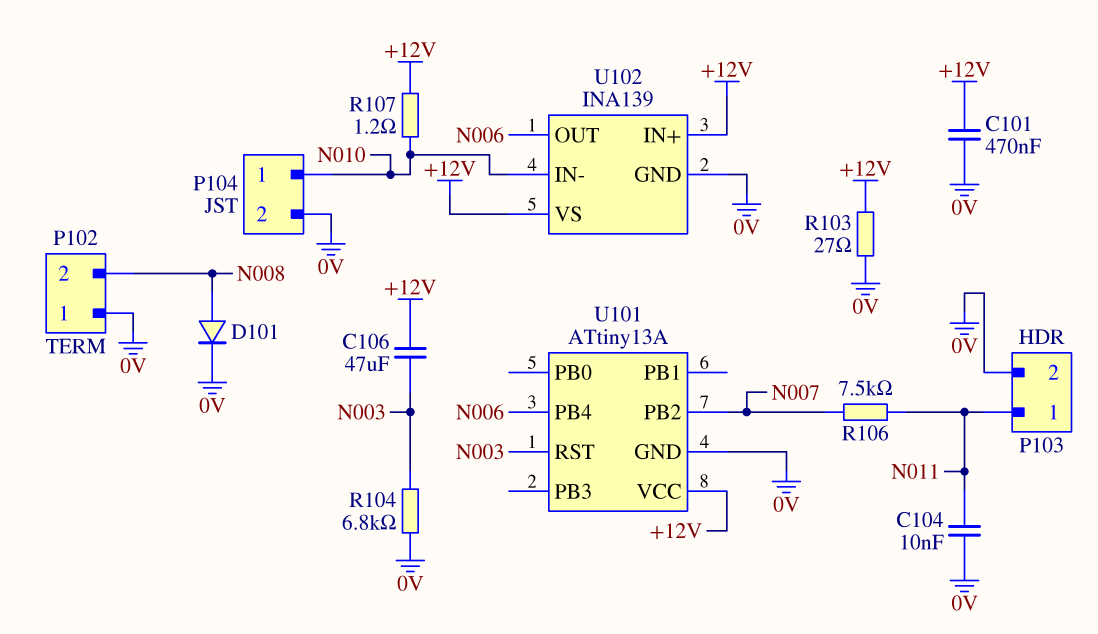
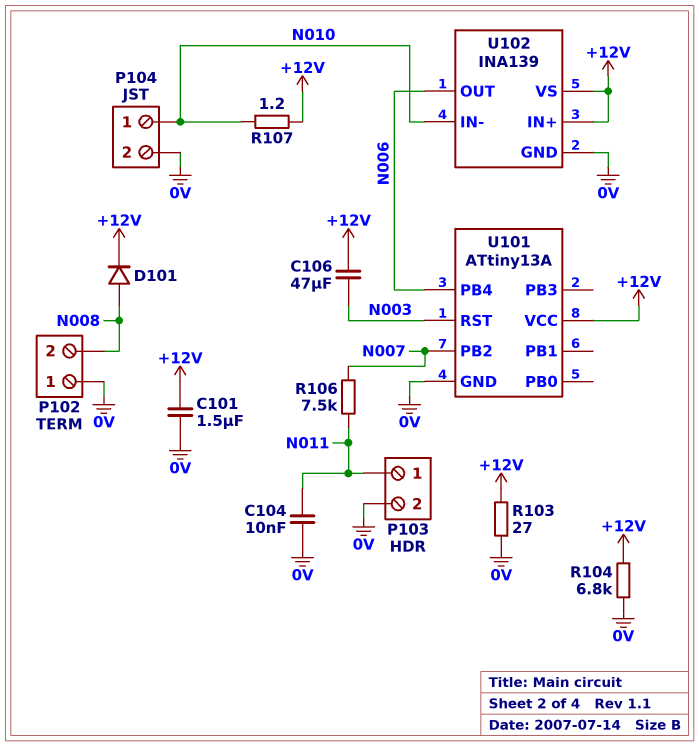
C101: 470nF (+12V, 0V) -> 1.5uF (+12V, 0V)
D101: diode (A N008, K 0V) -> diode (A N008, K +12V)
R104: 6.8k (0V, N003) -> 6.8k (+12V, 0V)

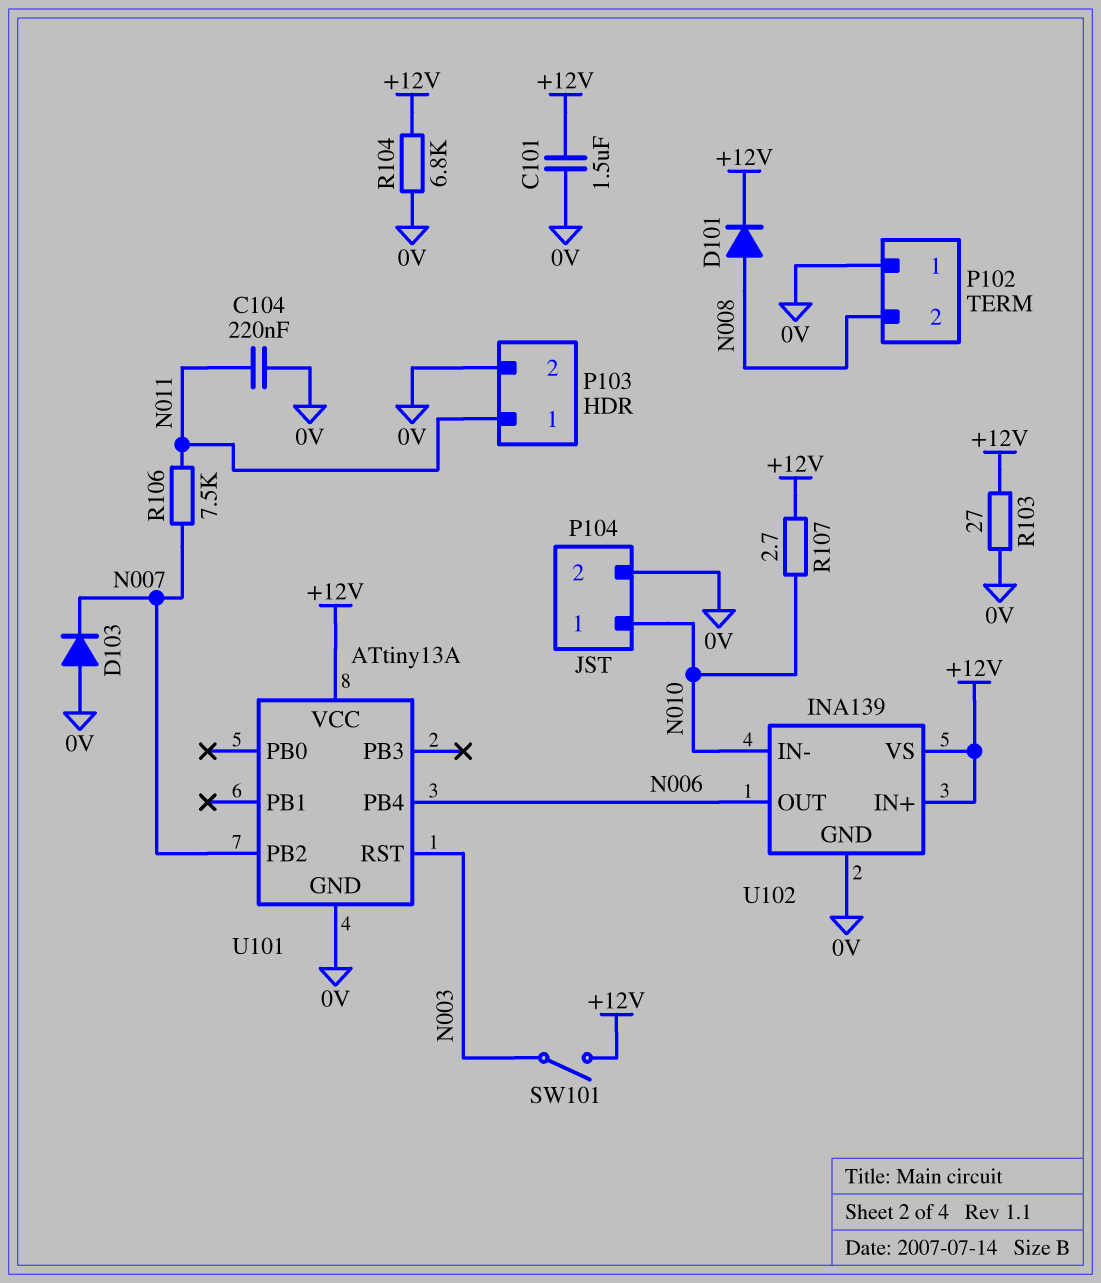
C104: 10nF (0V, N011) -> 220nF (0V, N011)
C106: 47uF (+12V, N003) -> none
D103: none -> diode (A 0V, K N007)
R107: 1.2 (+12V, N010) -> 2.7 (+12V, N010)
SW101: none -> switch (+12V, N003)

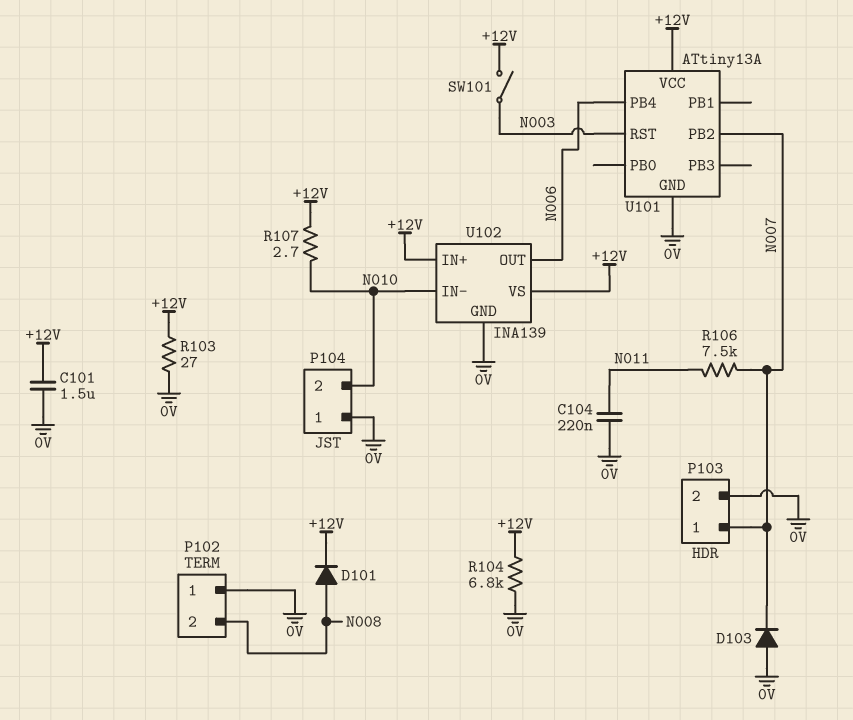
P103 pin 1: N011 -> N007
P104 pin 1: N010 -> 0V
P104 pin 2: 0V -> N010

